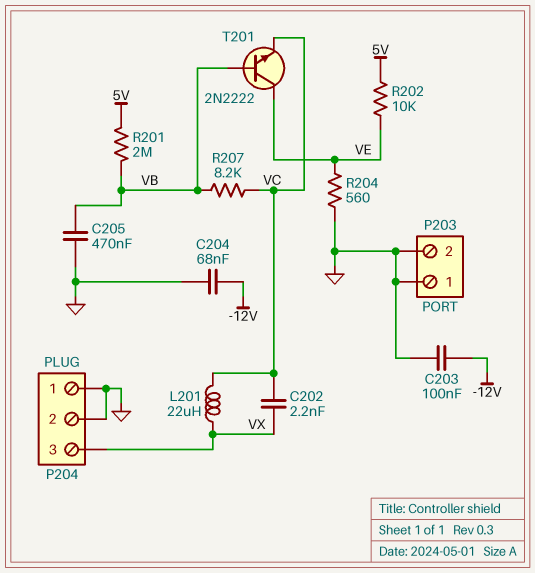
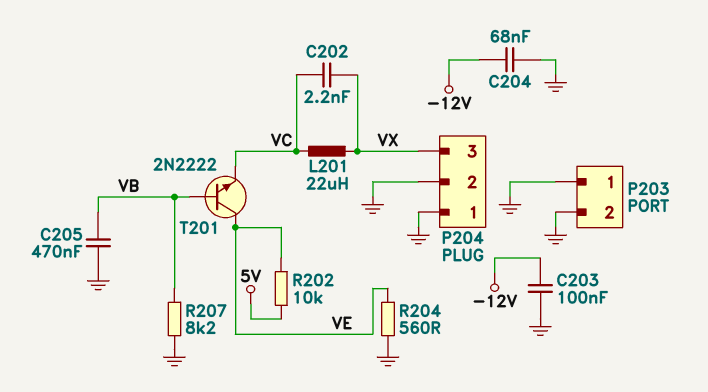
R201: 2M (5V, VB) -> none
R207: 8.2k (VB, VC) -> 8.2k (GND, VB)

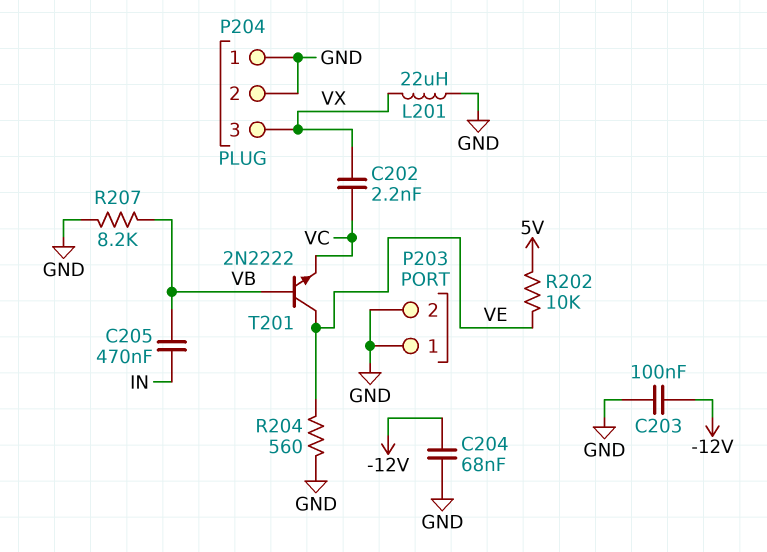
C205: 470nF (GND, VB) -> 470nF (IN, VB)
L201: 22uH (VC, VX) -> 22uH (GND, VX)

